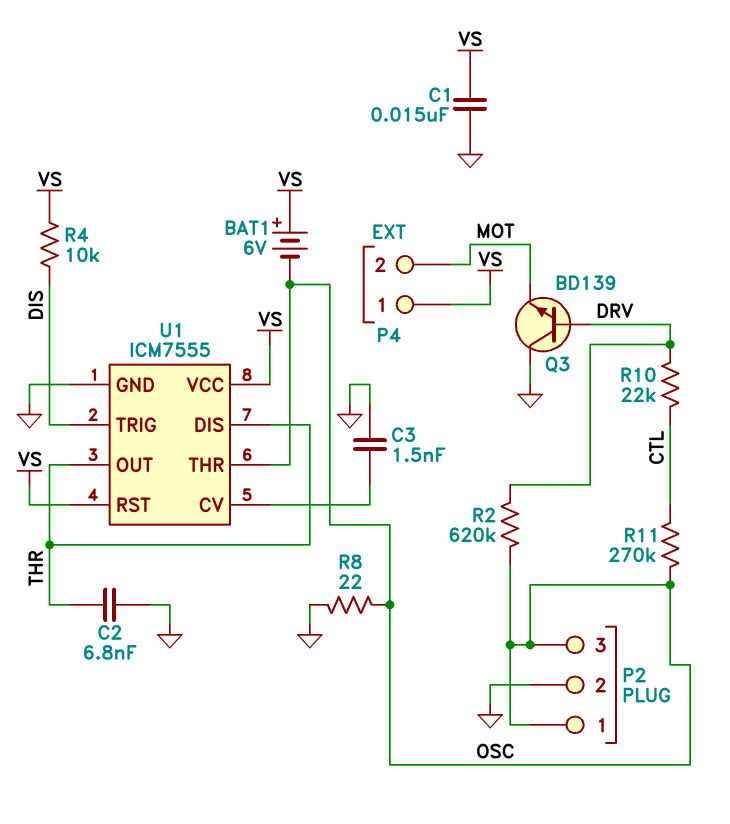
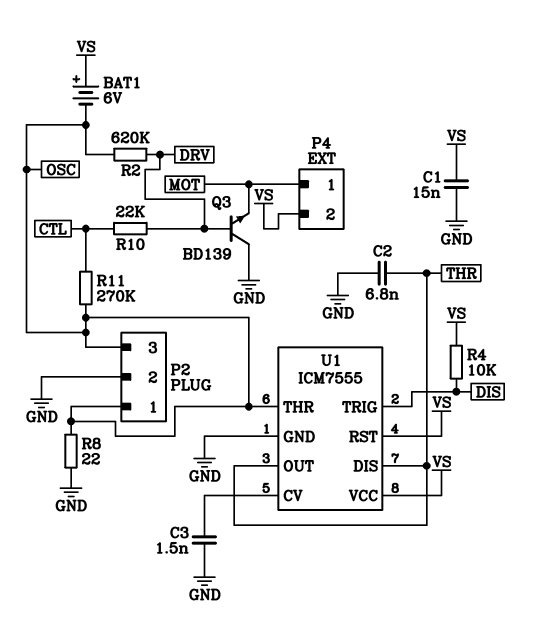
P4 pin 1: VS -> MOT
P4 pin 2: MOT -> VS

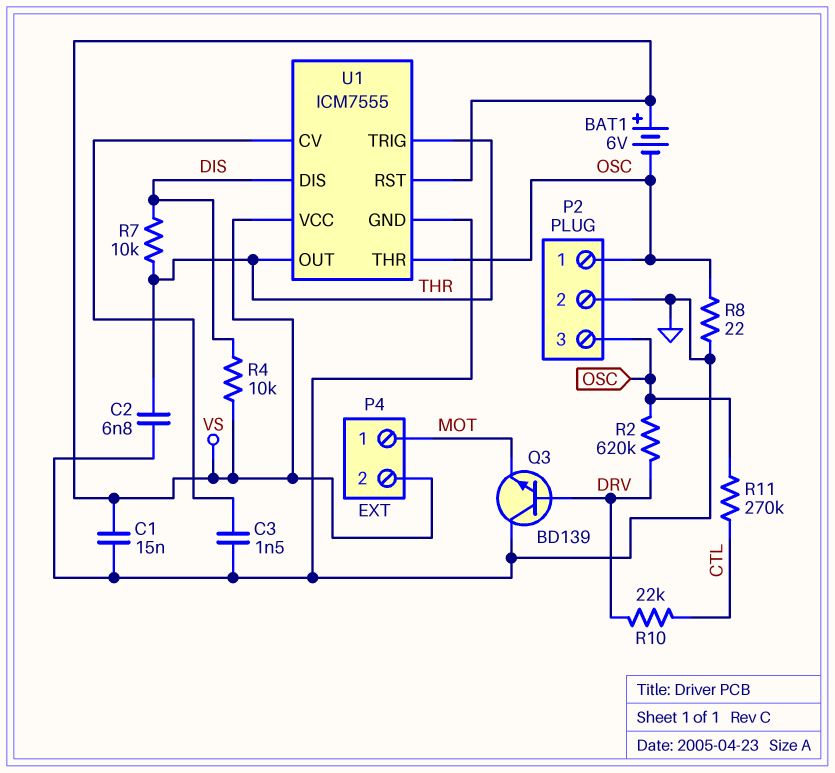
R7: none -> 10k (DIS, THR)
U1 pin DIS: THR -> DIS
U1 pin TRIG: DIS -> THR

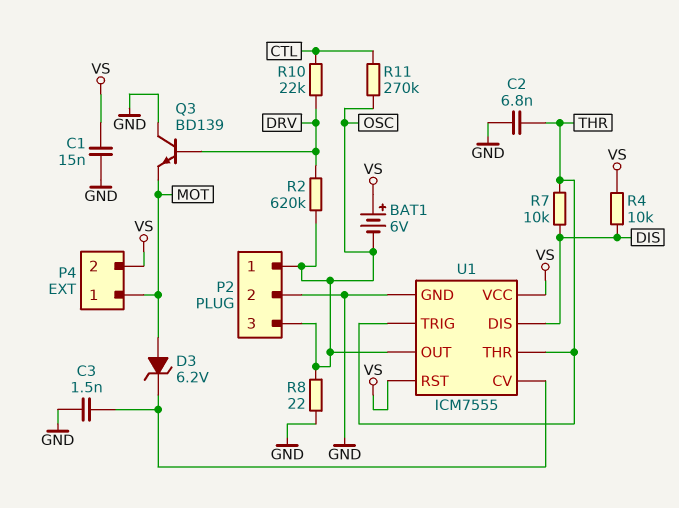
D3: none -> zener 6.2V (A MOT, K U1/CV)
U1 pin OUT: THR -> OSC
U1 pin THR: OSC -> THR

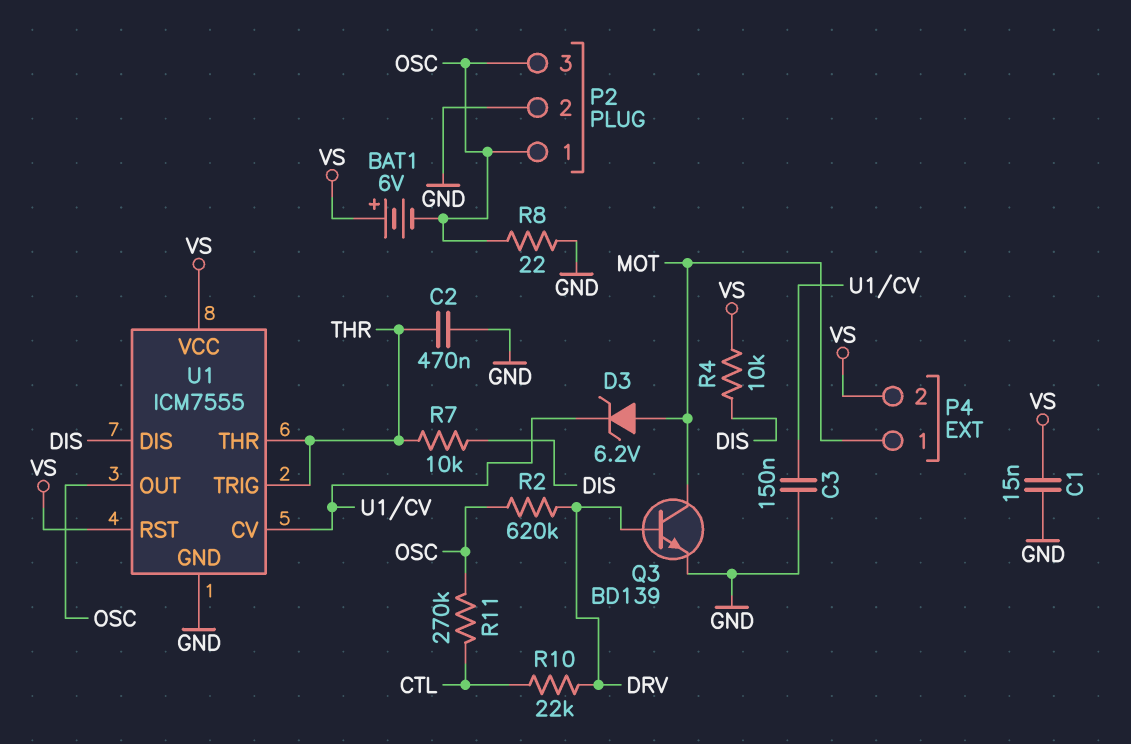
C2: 6.8nF (GND, THR) -> 470nF (GND, THR)
C3: 1.5nF (GND, U1/CV) -> 150nF (GND, U1/CV)
Q3: NPN BD139 (B DRV, C GND, E MOT) -> NPN BD139 (B DRV, C MOT, E GND)

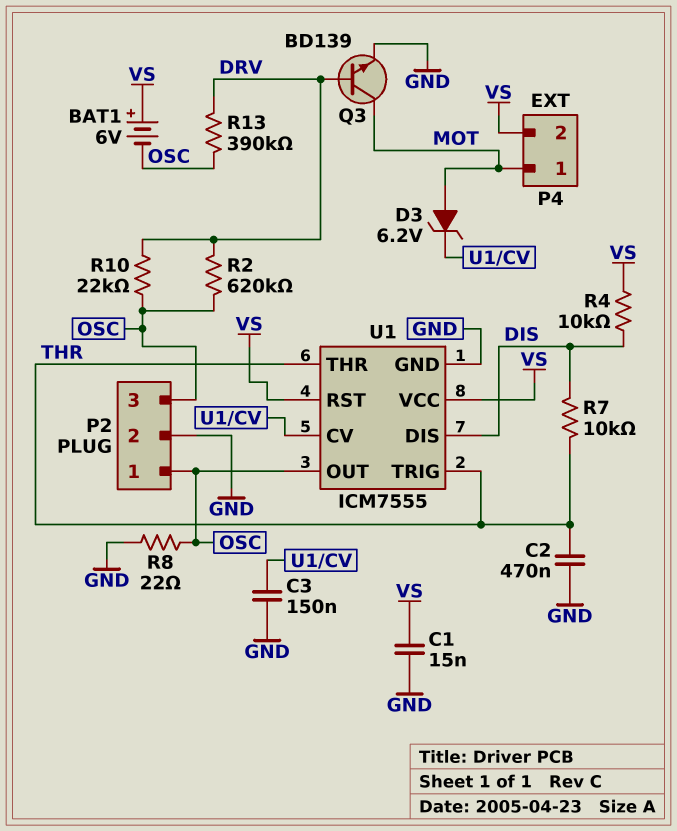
R10: 22k (CTL, DRV) -> 22k (DRV, OSC)
R11: 270k (CTL, OSC) -> none
R13: none -> 390k (DRV, OSC)

